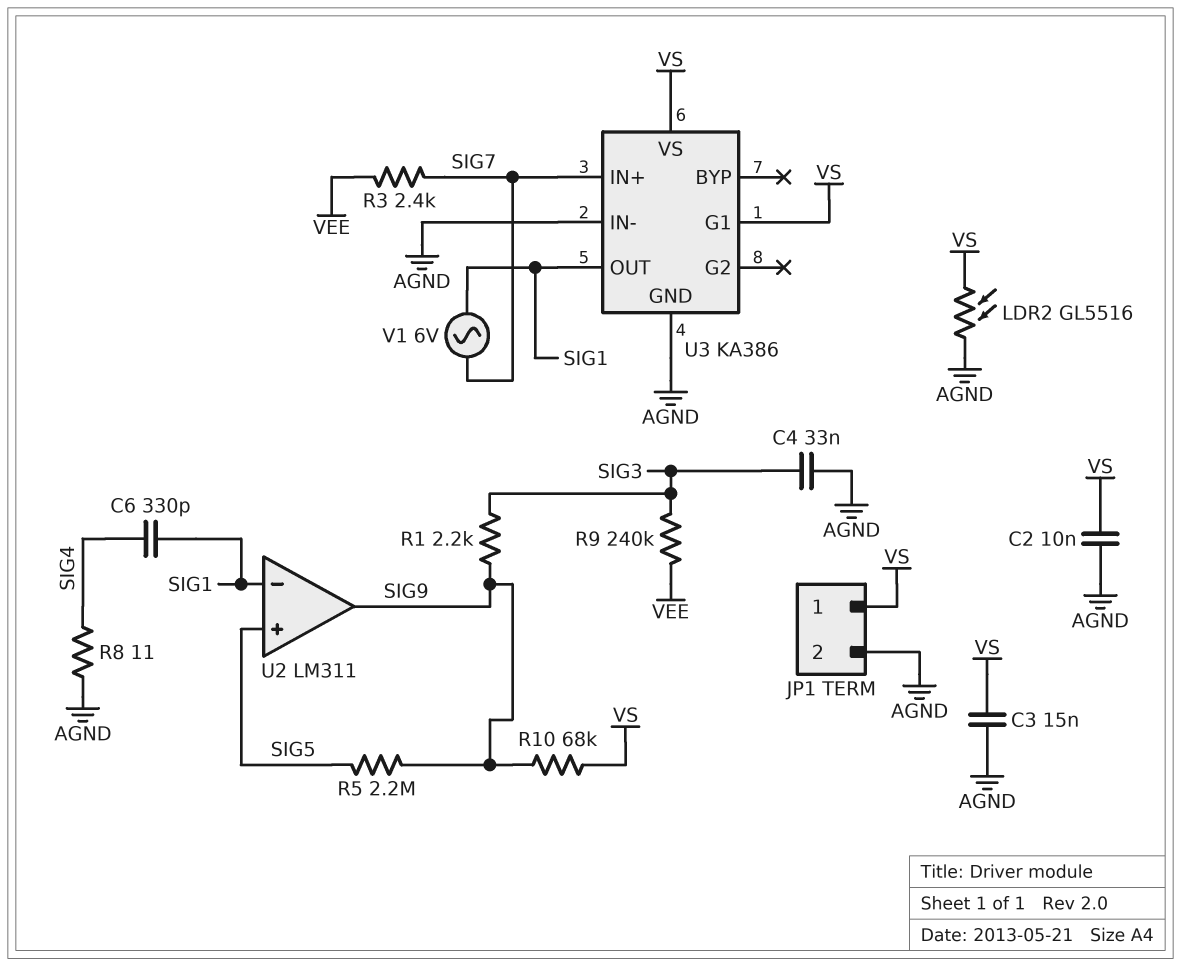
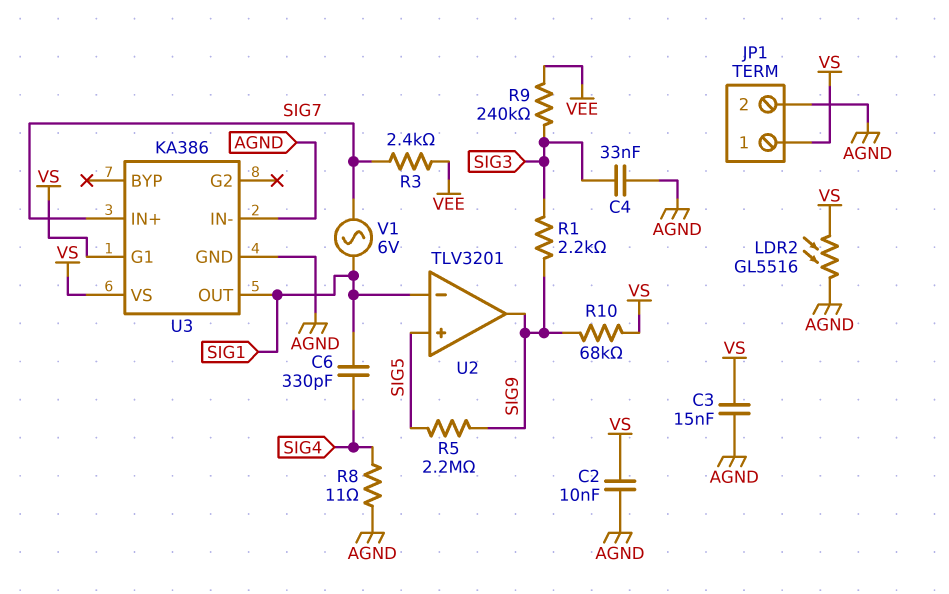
U2: LM311 -> TLV3201

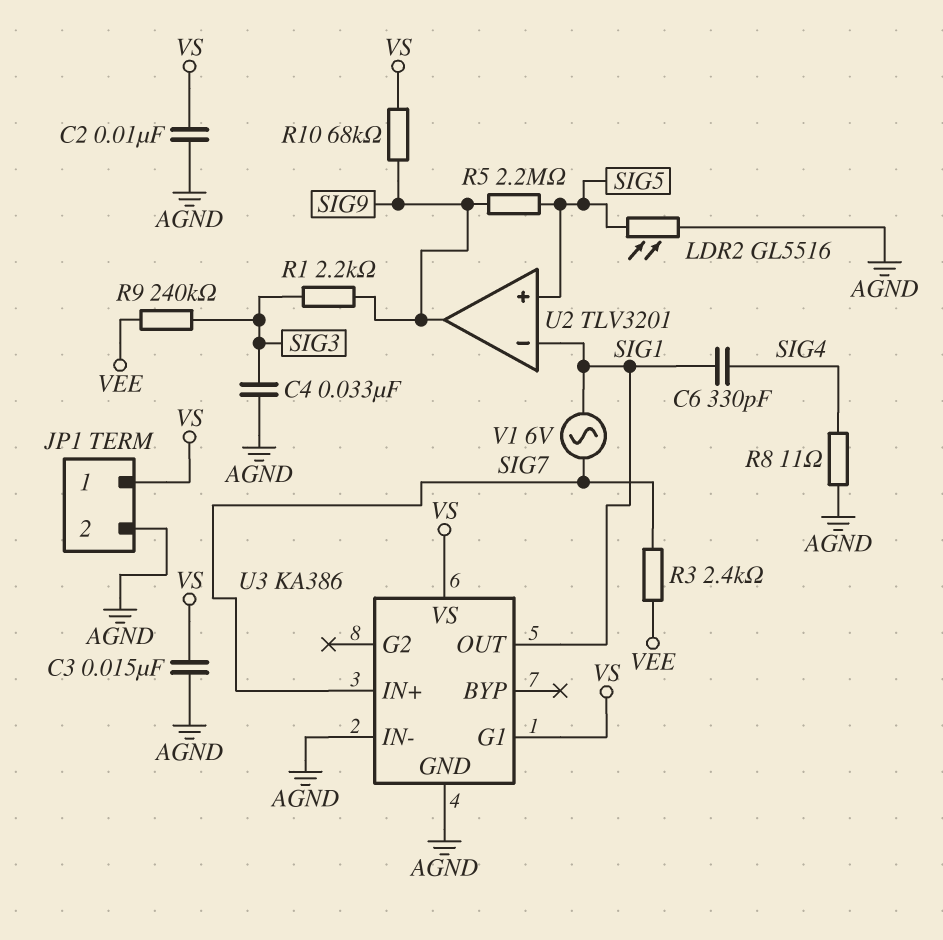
LDR2: GL5516 (AGND, VS) -> GL5516 (AGND, SIG5)

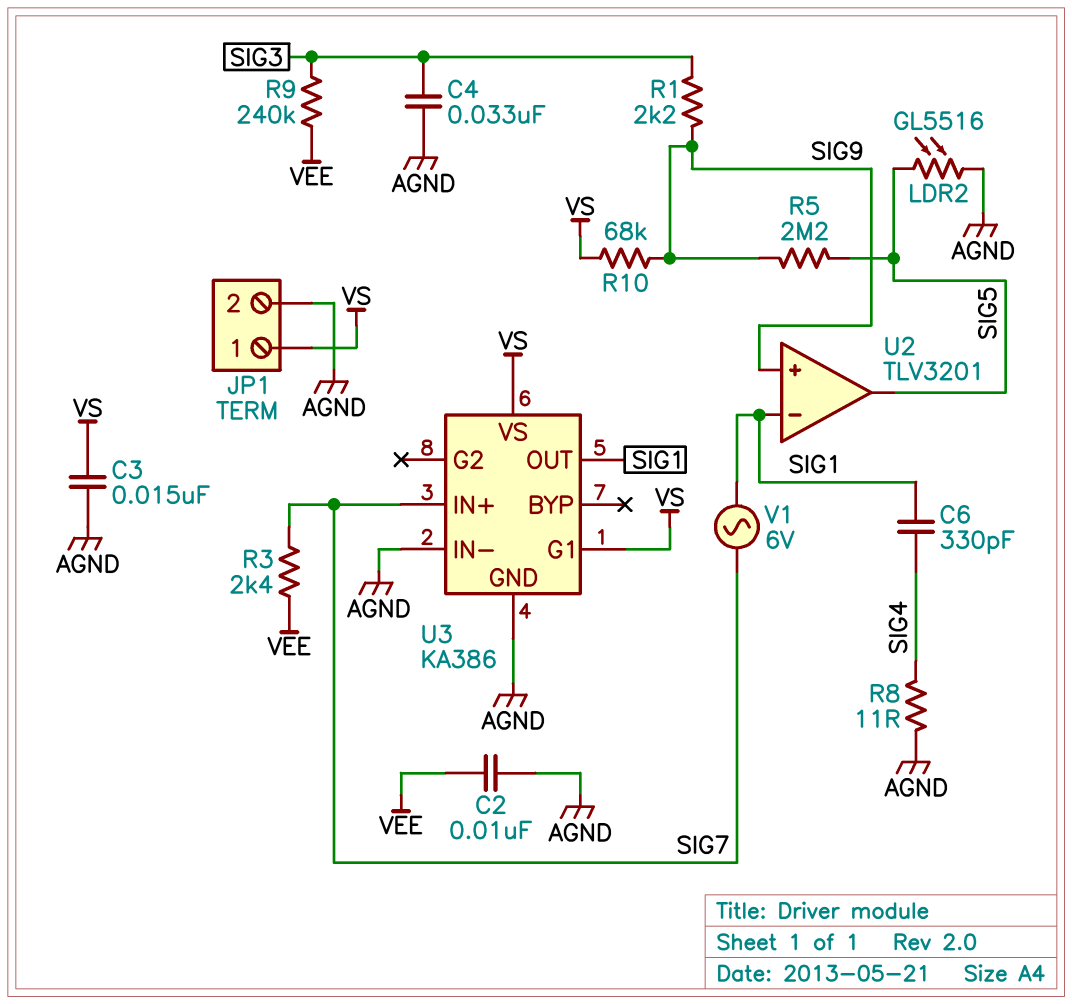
C2: 10nF (AGND, VS) -> 10nF (AGND, VEE)
U2 pin in+: SIG5 -> SIG9
U2 pin out: SIG9 -> SIG5

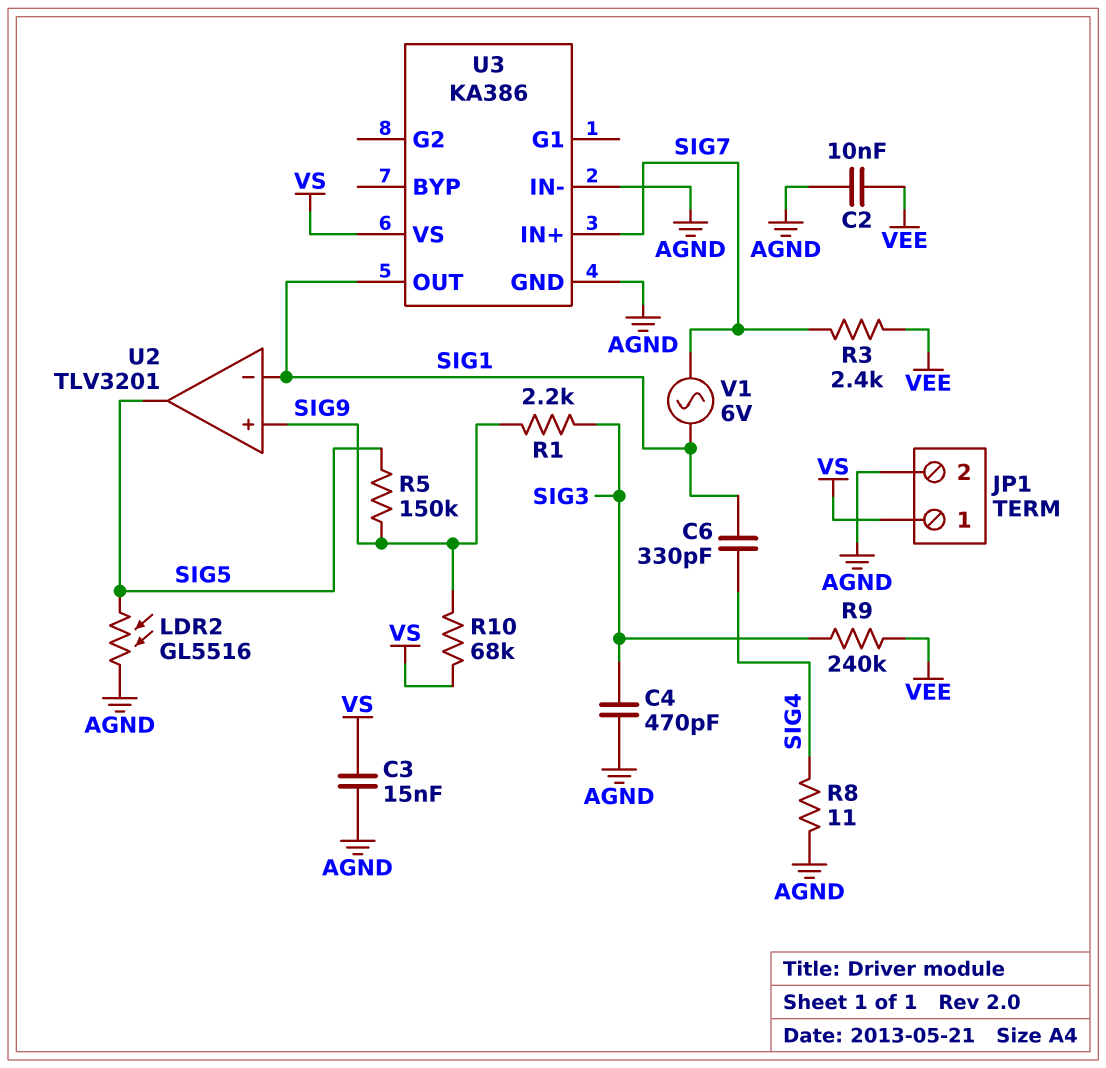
C4: 33nF (AGND, SIG3) -> 470pF (AGND, SIG3)
R5: 2.2M (SIG5, SIG9) -> 150k (SIG5, SIG9)
U3 pin G1: VS -> none

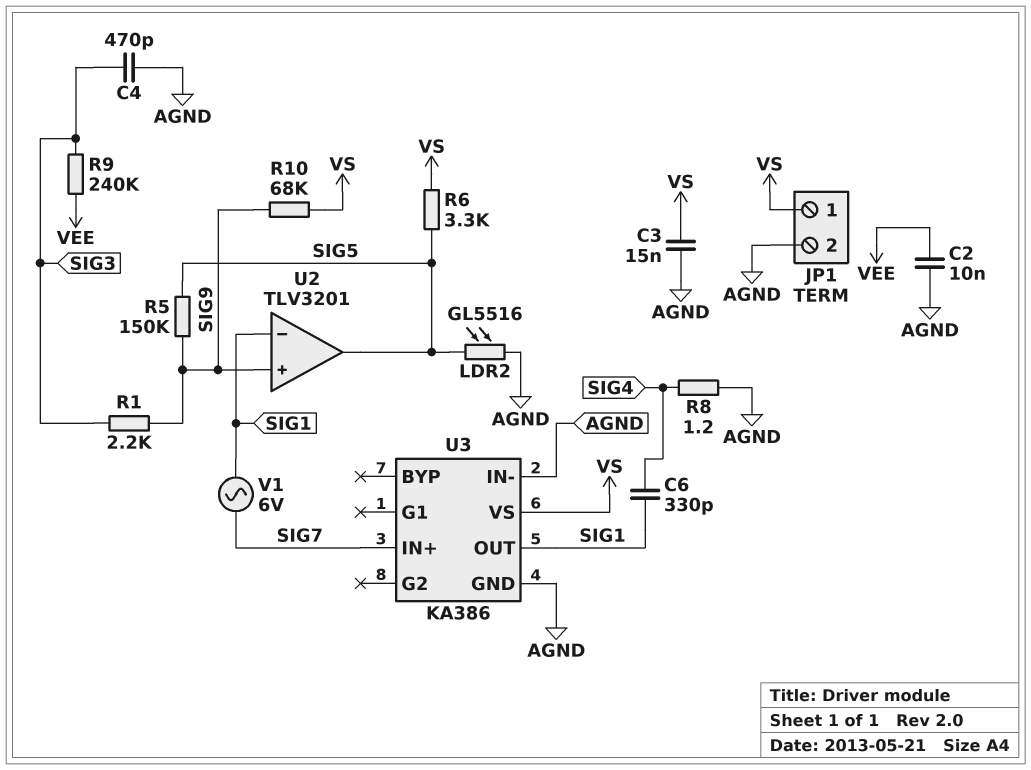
R3: 2.4k (SIG7, VEE) -> none
R6: none -> 3.3k (SIG5, VS)
R8: 11 (AGND, SIG4) -> 1.2 (AGND, SIG4)

